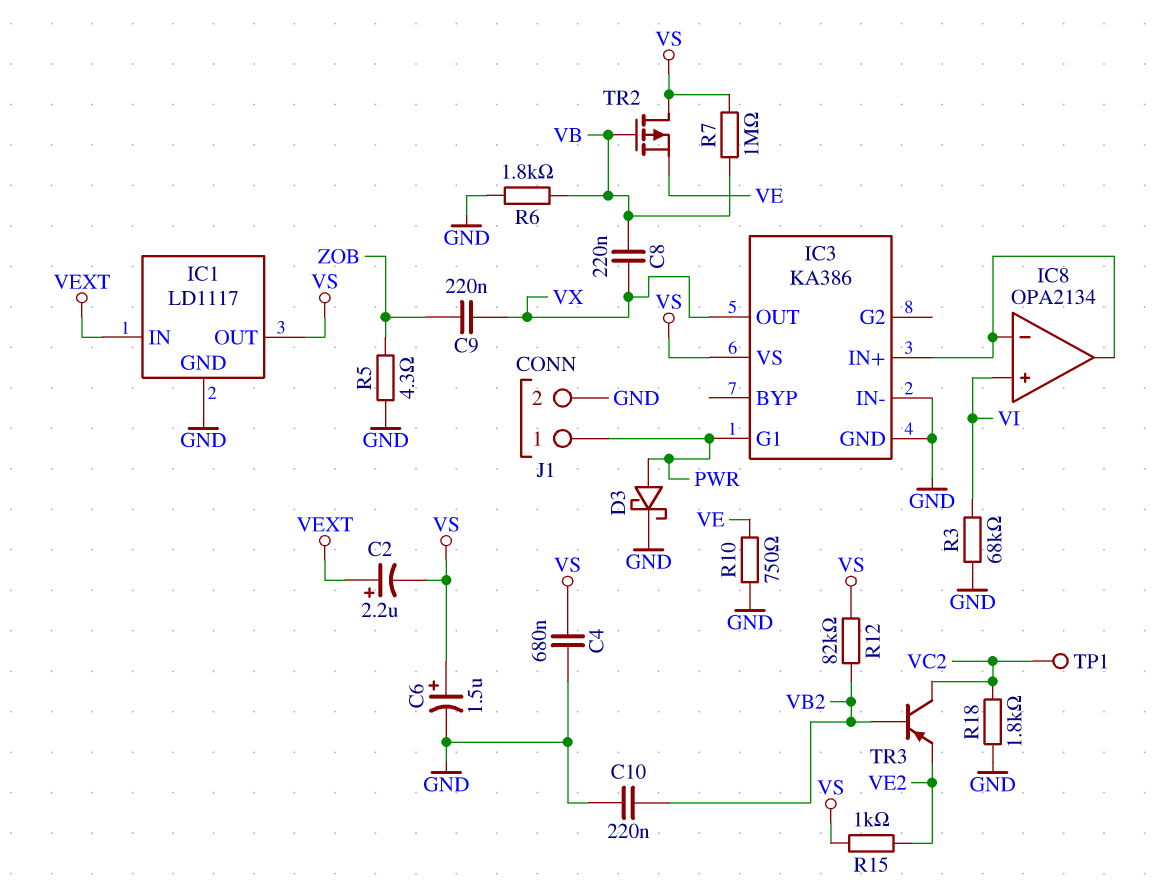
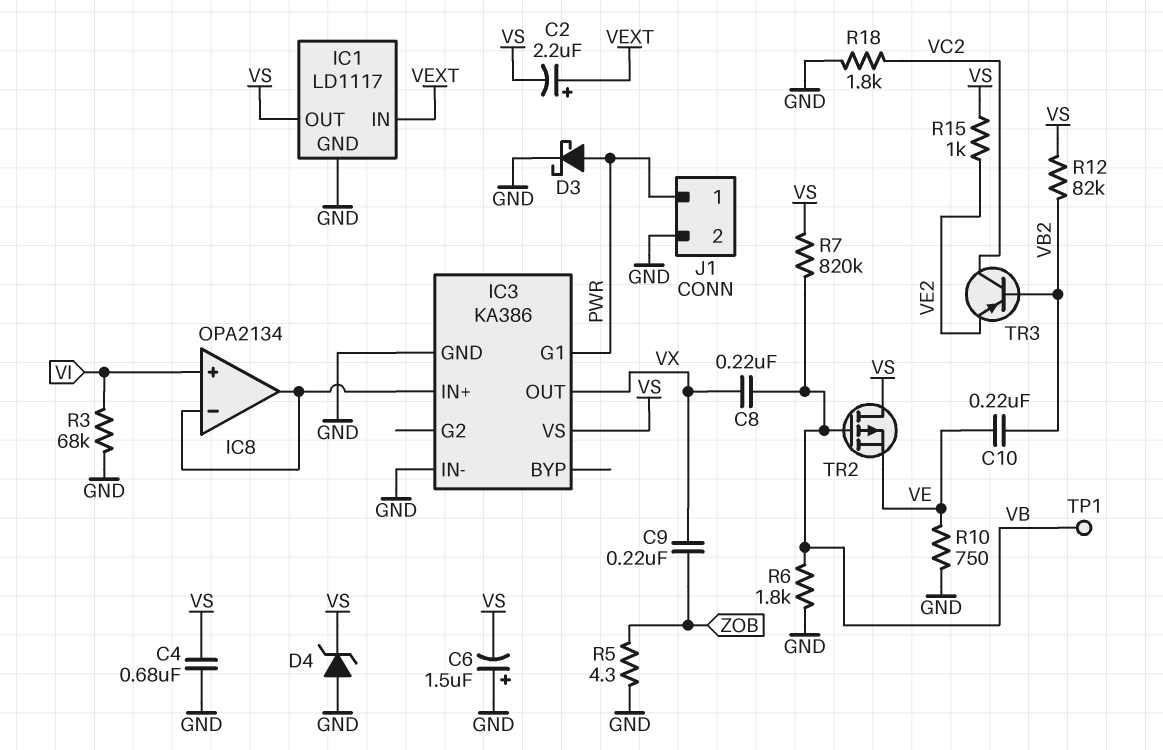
C6: 1.5uF (plus VS, minus GND) -> 1.5uF (plus GND, minus VS)
C10: 220nF (GND, VB2) -> 220nF (VB2, VE)
D4: none -> zener (A GND, K VS)
R7: 1M (VB, VS) -> 820k (VB, VS)
TP1: test point (VC2) -> test point (VB)

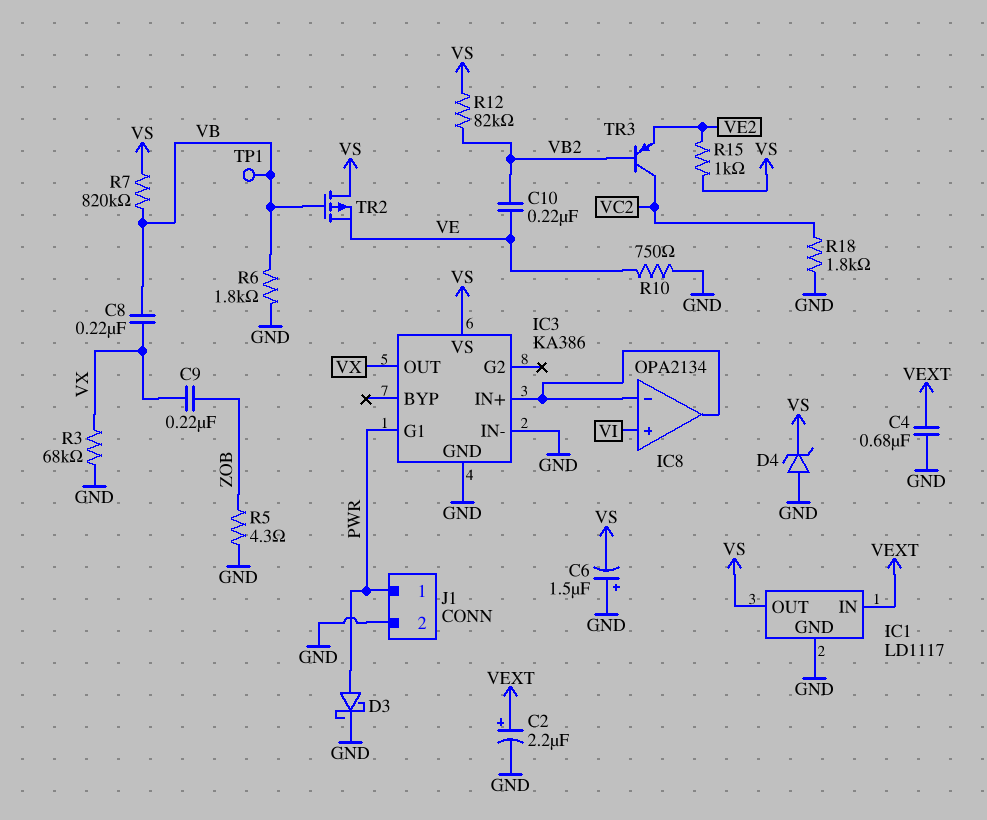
C2: 2.2uF (plus VEXT, minus VS) -> 2.2uF (plus VEXT, minus GND)
C4: 680nF (GND, VS) -> 680nF (GND, VEXT)
R3: 68k (GND, VI) -> 68k (GND, VX)

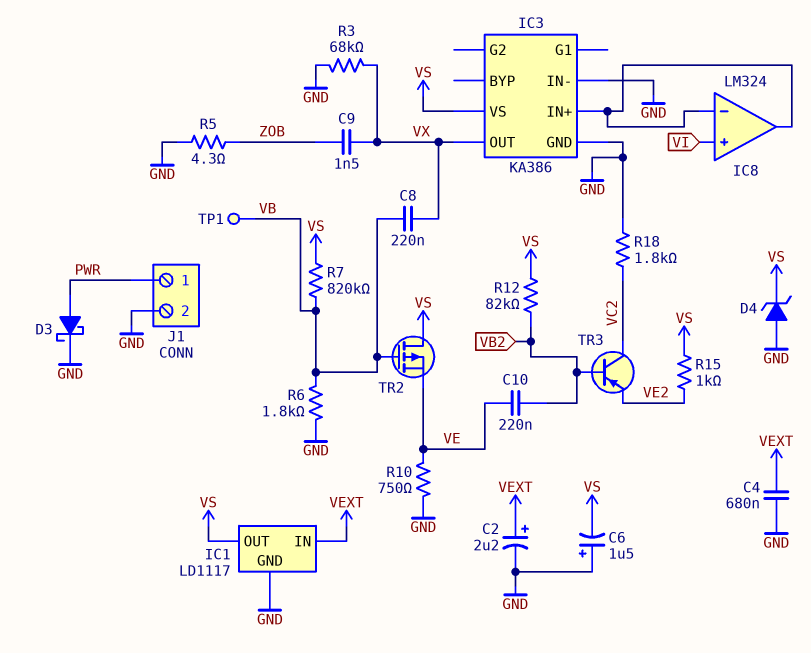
C9: 220nF (VX, ZOB) -> 1.5nF (VX, ZOB)
IC3 pin G1: PWR -> none
IC8: OPA2134 -> LM324

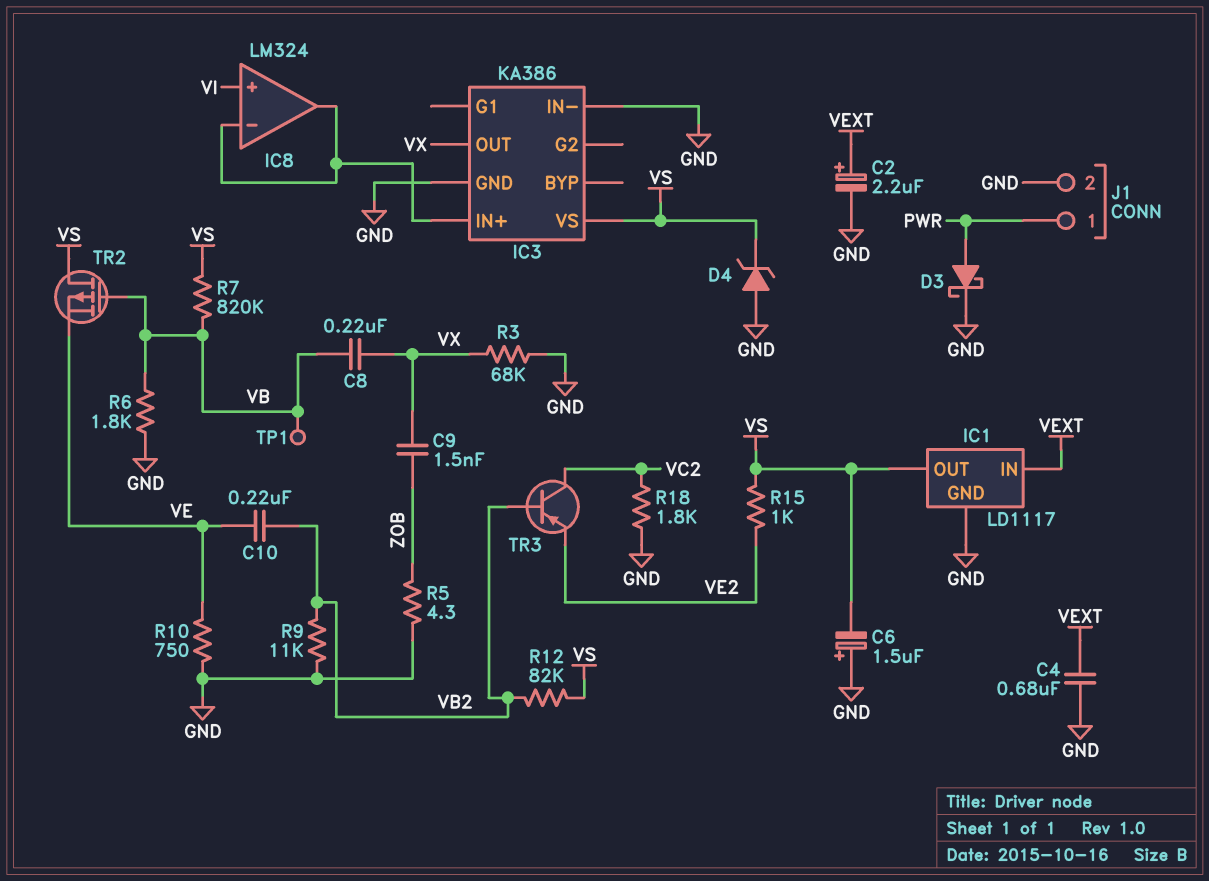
R9: none -> 11k (GND, VB2)

